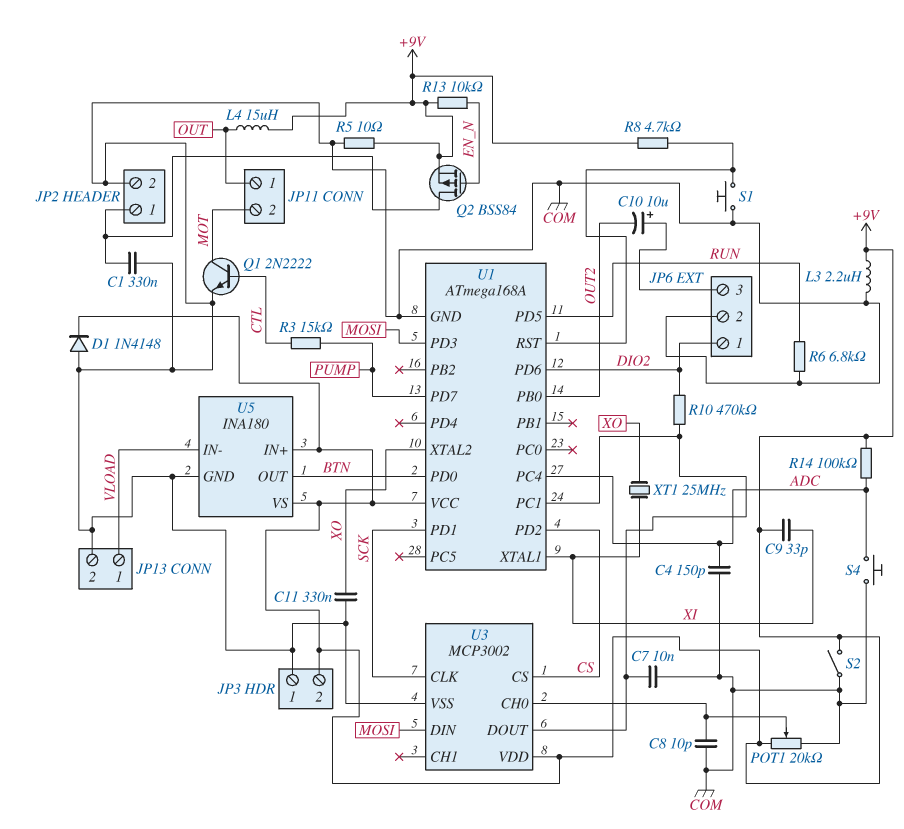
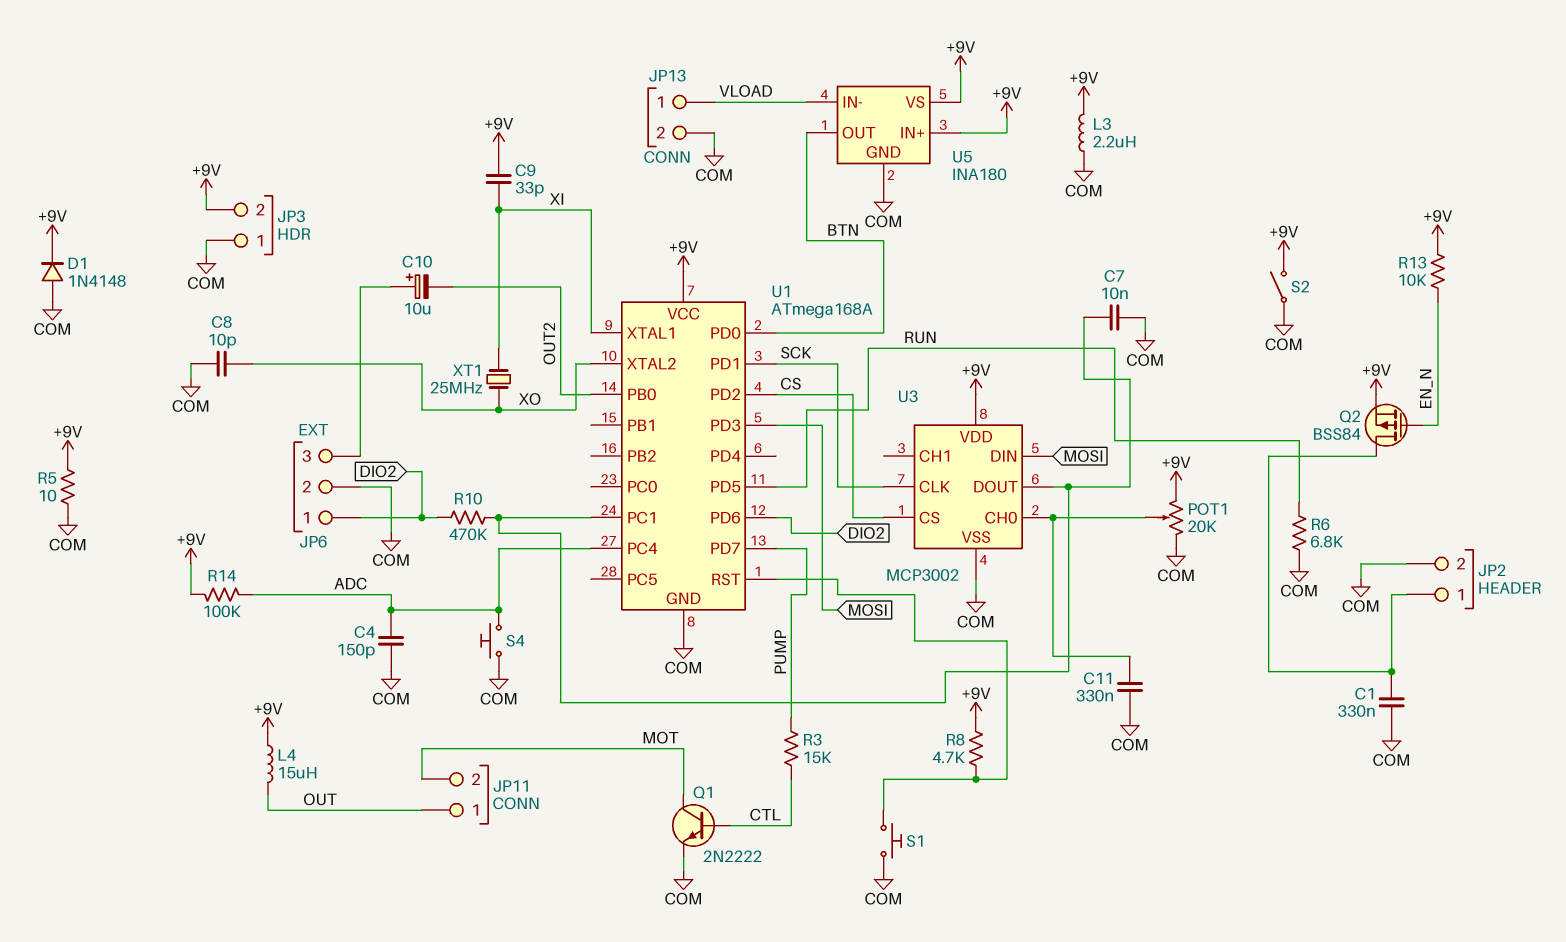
C8: 10pF (COM, U3/CH0) -> 10pF (COM, XO)
C11: 330nF (COM, XO) -> 330nF (COM, U3/CH0)

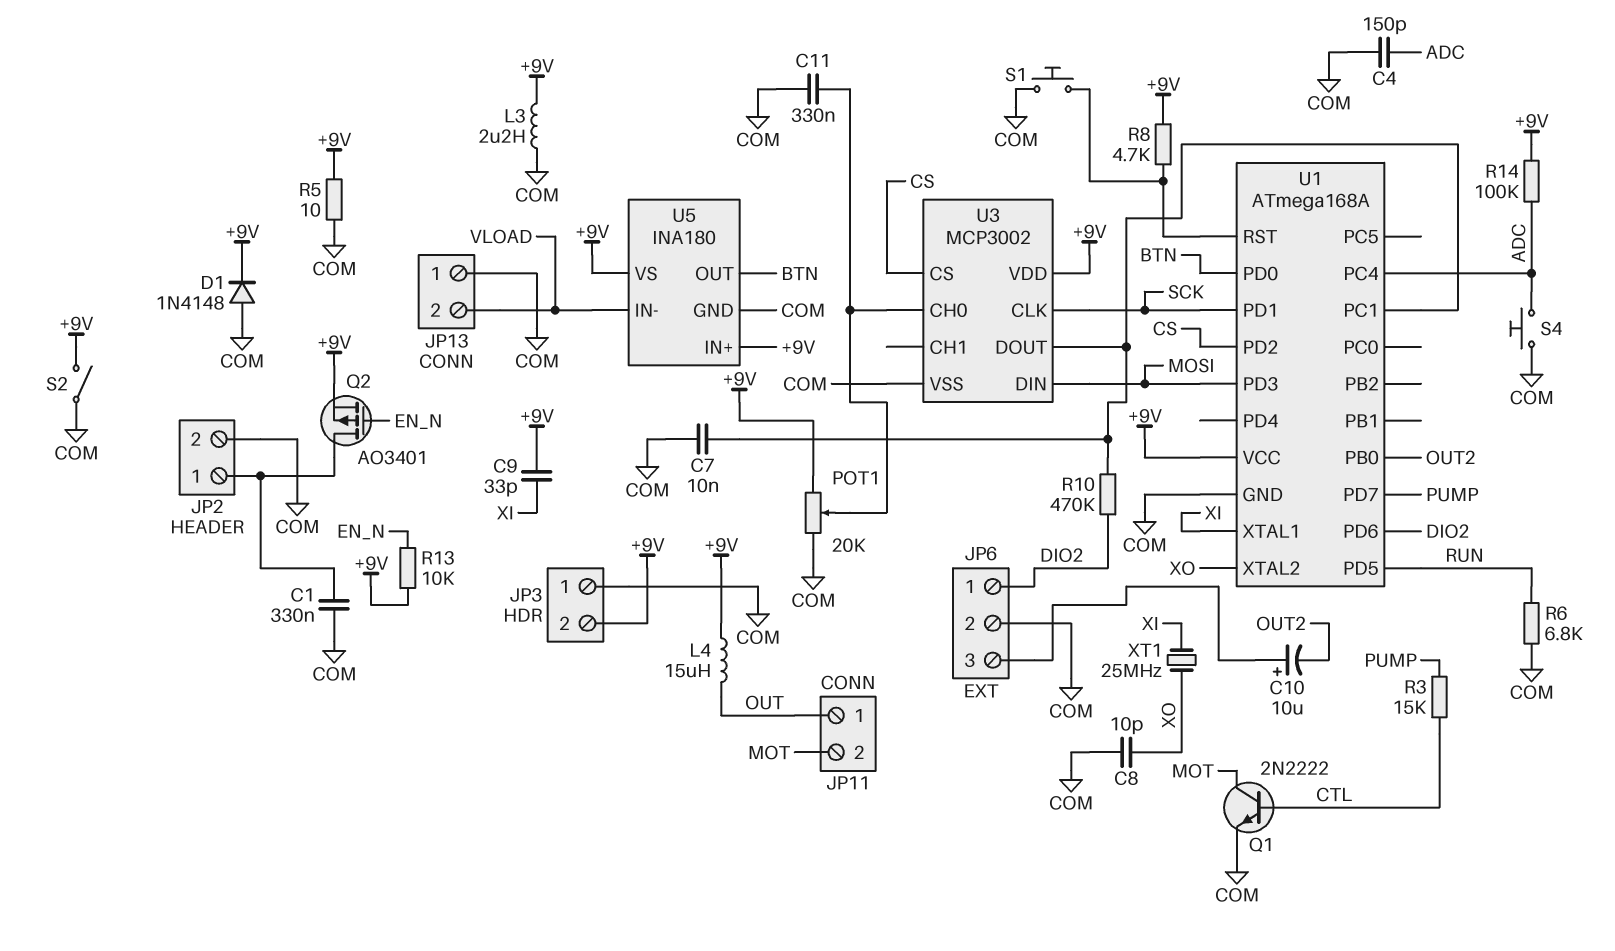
JP13 pin 1: VLOAD -> COM
JP13 pin 2: COM -> VLOAD
Q2: PMOS BSS84 (G EN_N, D JP2/1, S +9V) -> PMOS AO3401 (G EN_N, D JP2/1, S +9V)

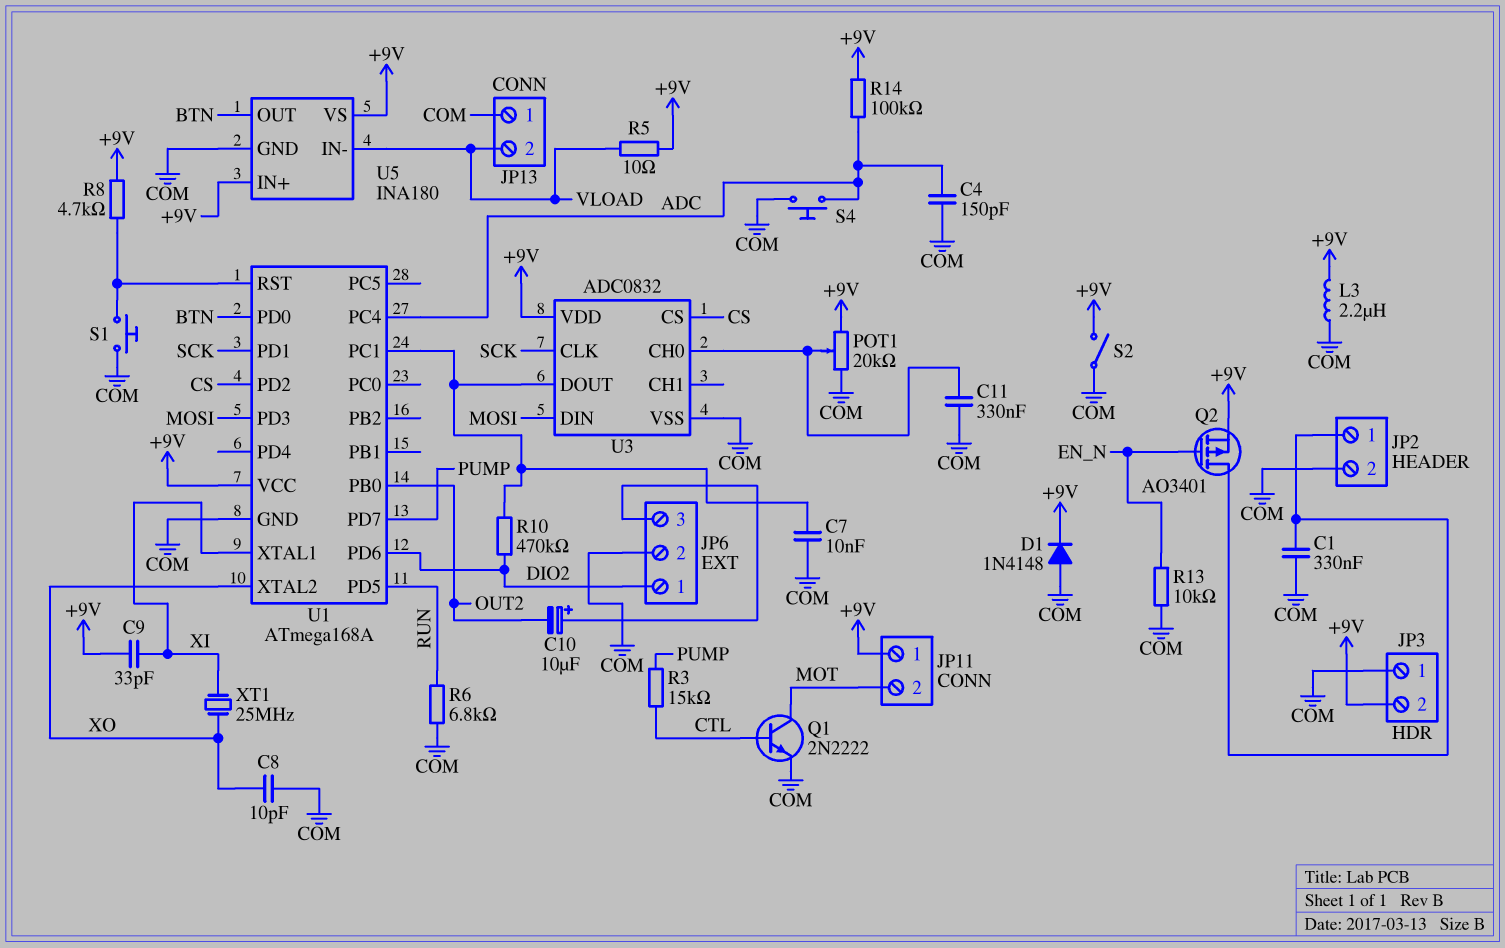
JP11 pin 1: OUT -> +9V
L4: 15uH (+9V, OUT) -> none
R5: 10 (+9V, COM) -> 10 (+9V, VLOAD)
R13: 10k (+9V, EN_N) -> 10k (COM, EN_N)
U3: MCP3002 -> ADC0832

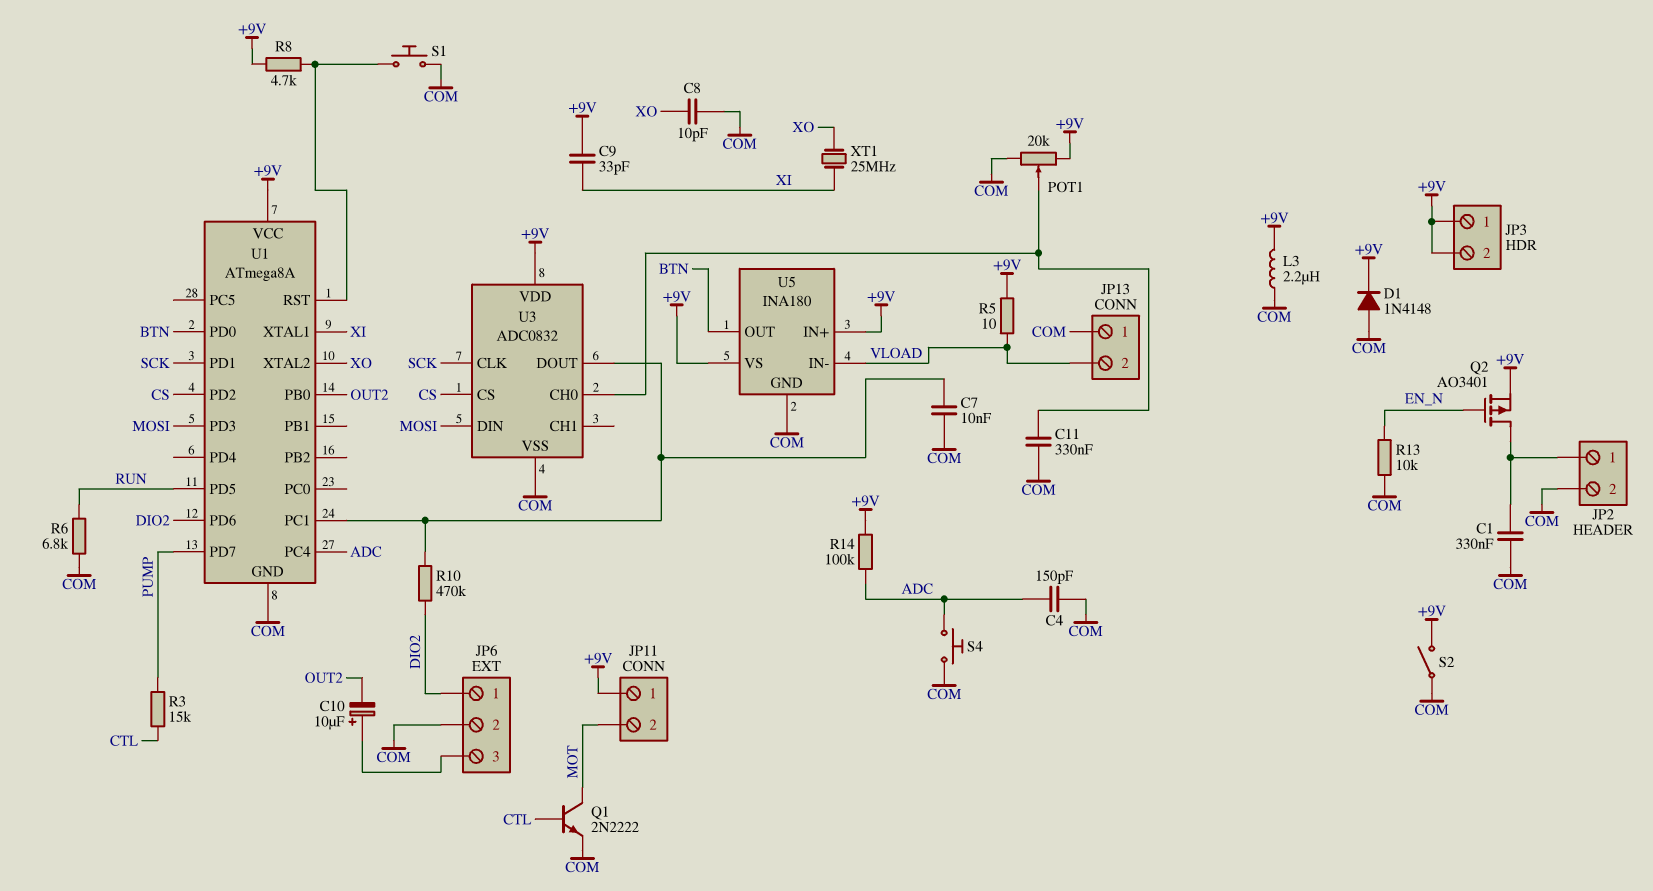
JP3 pin 1: COM -> +9V
U1: ATmega168A -> ATmega8A

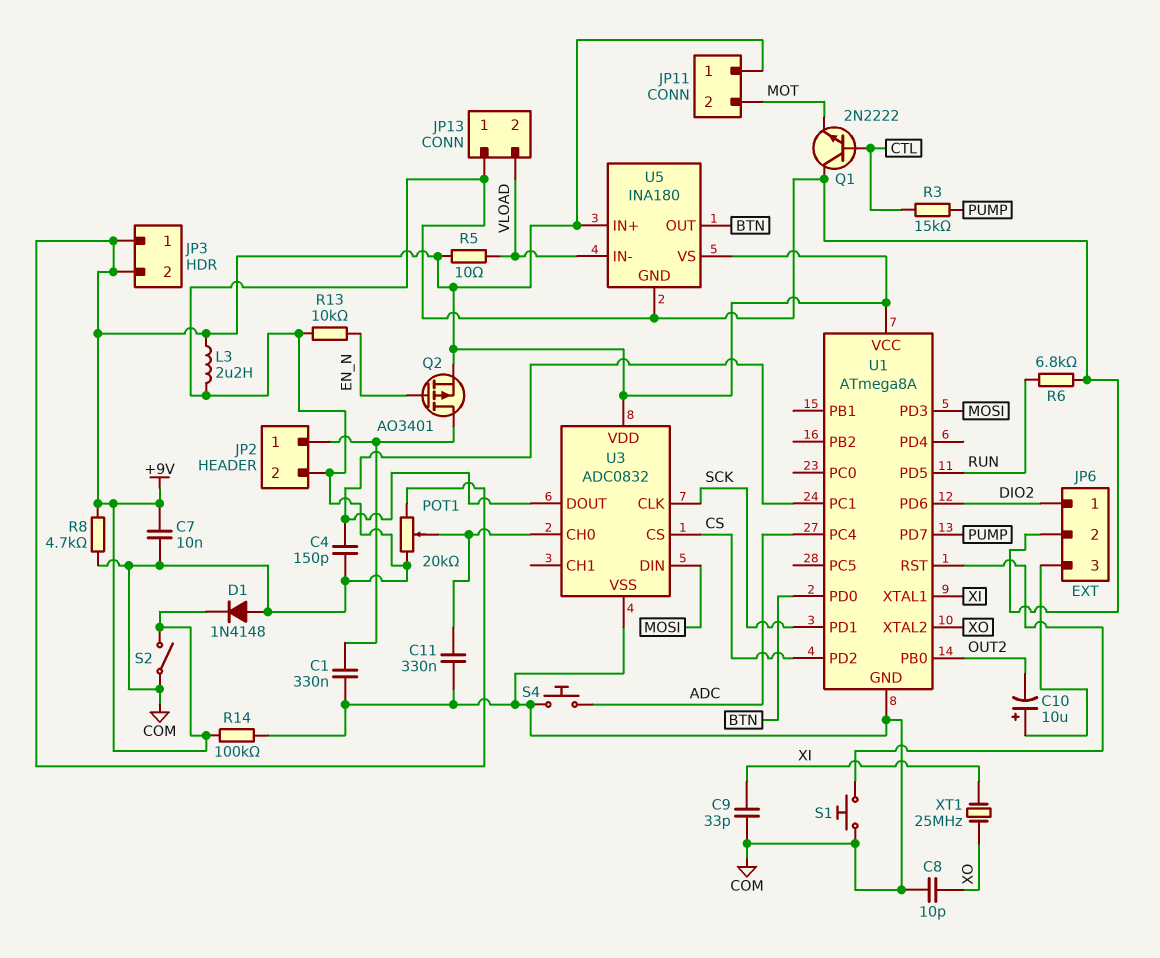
C4: 150pF (ADC, COM) -> 150pF (COM, U1/PC1)
C7: 10nF (COM, U1/PC1) -> 10nF (+9V, COM)
C9: 33pF (+9V, XI) -> 33pF (COM, XI)
Q1: NPN 2N2222 (B CTL, C MOT, E COM) -> NPN 2N2222 (B CTL, C COM, E MOT)
R8: 4.7k (+9V, U1/RST) -> 4.7k (+9V, COM)
R10: 470k (DIO2, U1/PC1) -> none
R14: 100k (+9V, ADC) -> 100k (+9V, COM)

